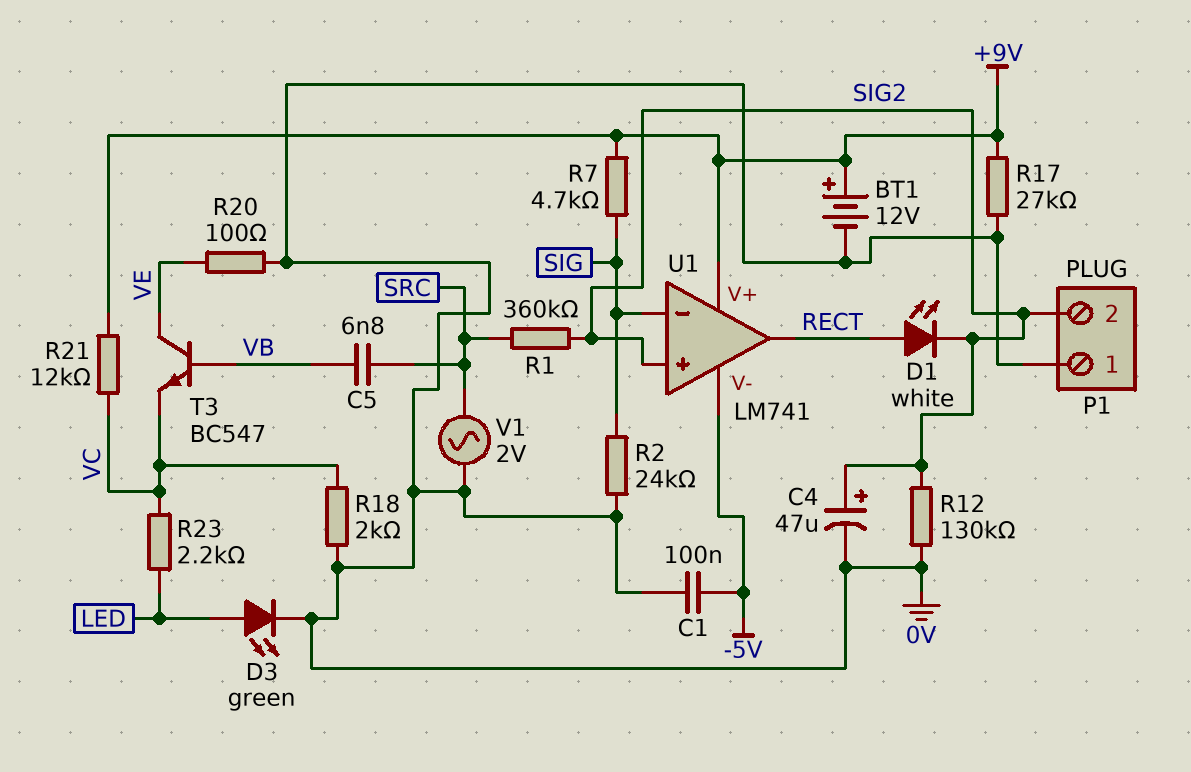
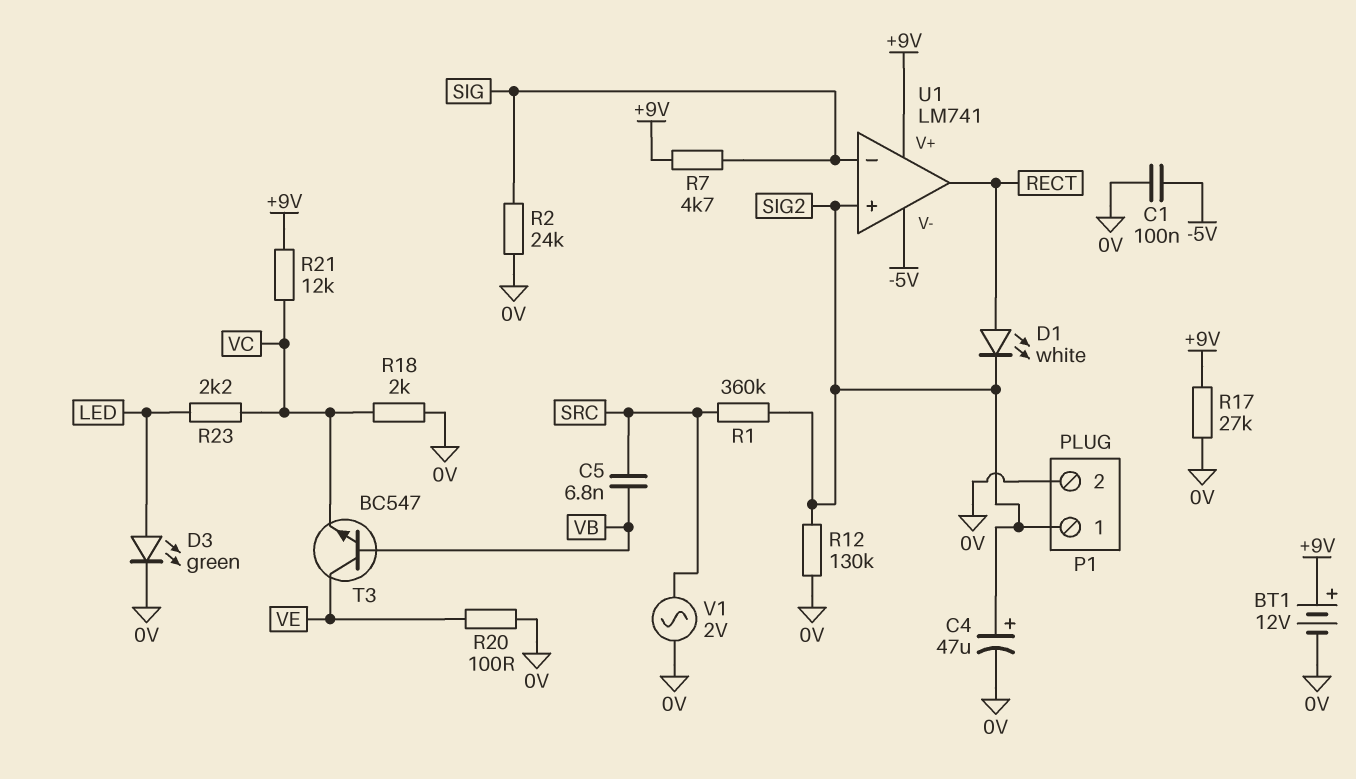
P1 pin 1: 0V -> SIG2
P1 pin 2: SIG2 -> 0V

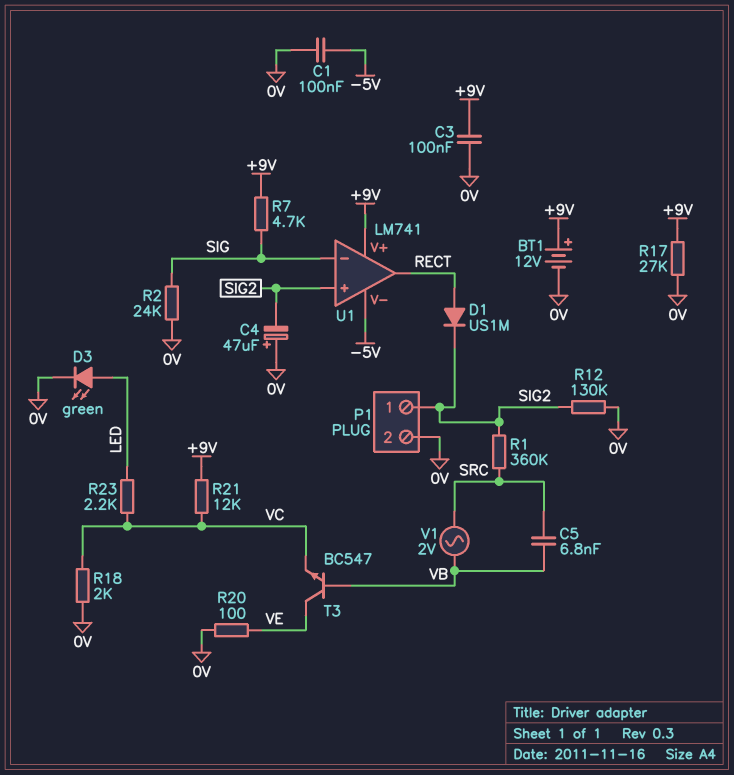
C3: none -> 100nF (+9V, 0V)
C4: 47uF (plus SIG2, minus 0V) -> 47uF (plus 0V, minus SIG2)
D1: LED white (A RECT, K SIG2) -> diode US1M (A RECT, K SIG2)
V1: AC 2V (0V, SRC) -> AC 2V (SRC, VB)

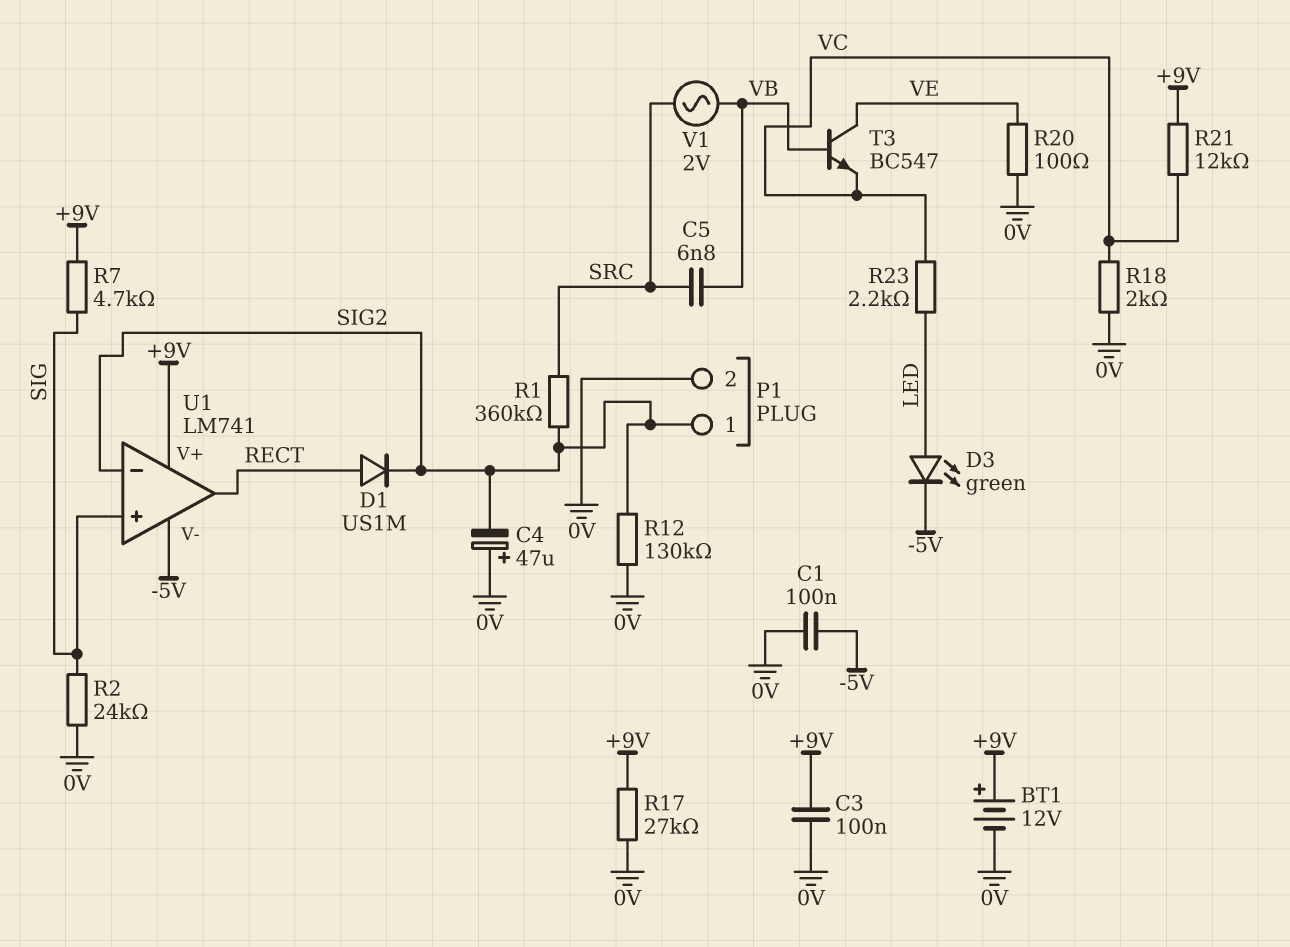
D3: LED green (A LED, K 0V) -> LED green (A LED, K -5V)
U1 pin in+: SIG2 -> SIG
U1 pin in-: SIG -> SIG2

